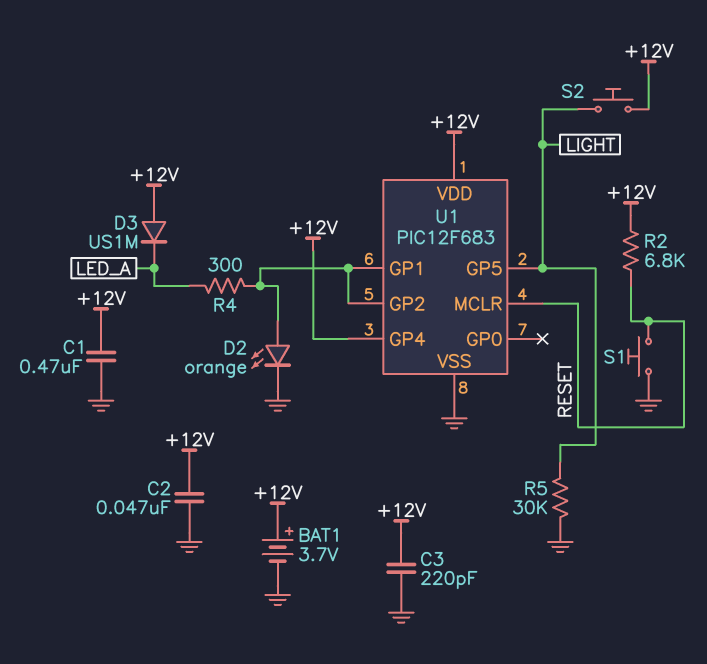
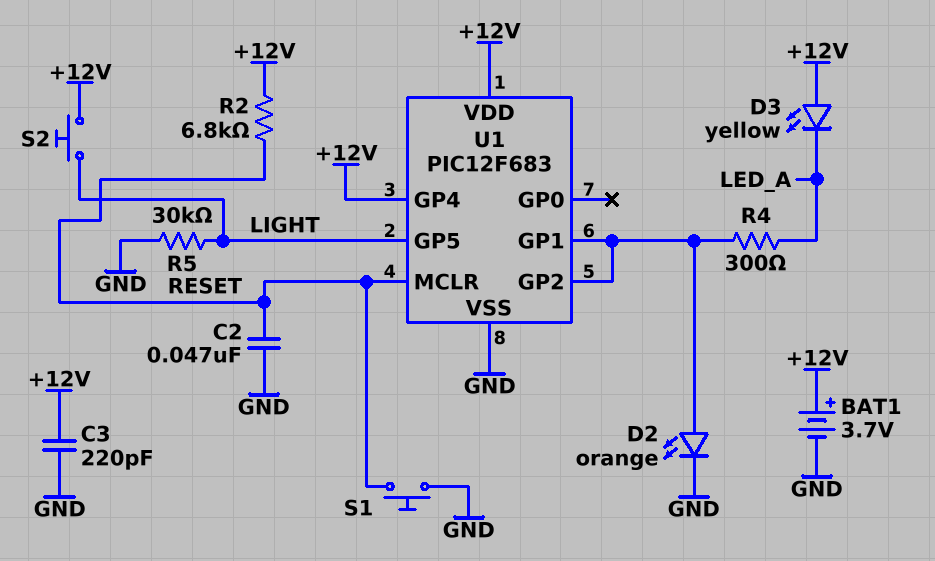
C1: 470nF (+12V, GND) -> none
C2: 47nF (+12V, GND) -> 47nF (GND, RESET)
D3: diode US1M (A +12V, K LED_A) -> LED yellow (A +12V, K LED_A)

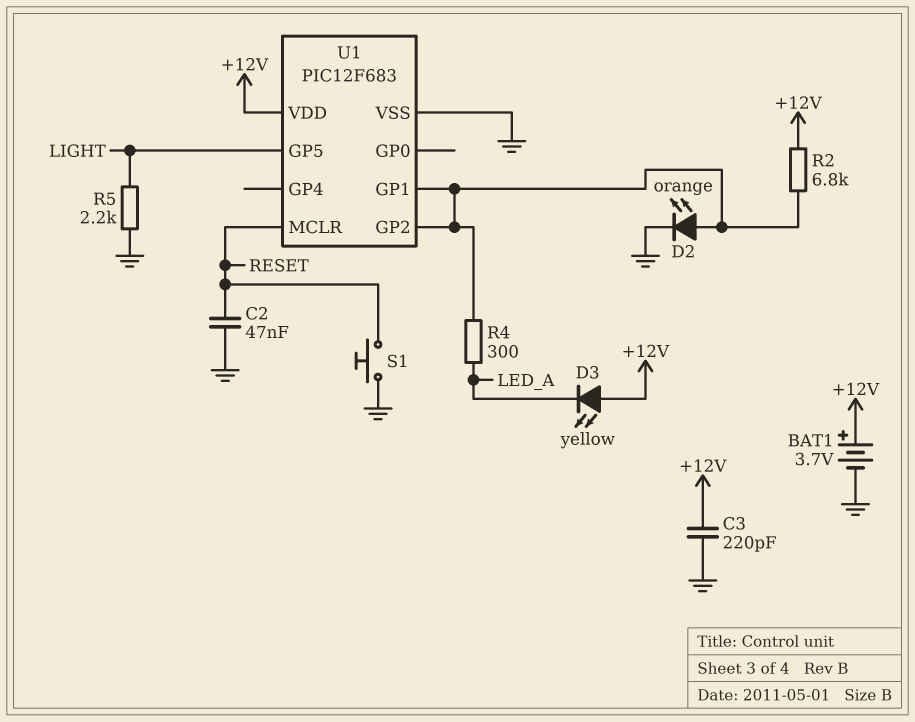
R2: 6.8k (+12V, RESET) -> 6.8k (+12V, U1/GP1)
R5: 30k (GND, LIGHT) -> 2.2k (GND, LIGHT)
S2: button (+12V, LIGHT) -> none
U1 pin GP4: +12V -> none

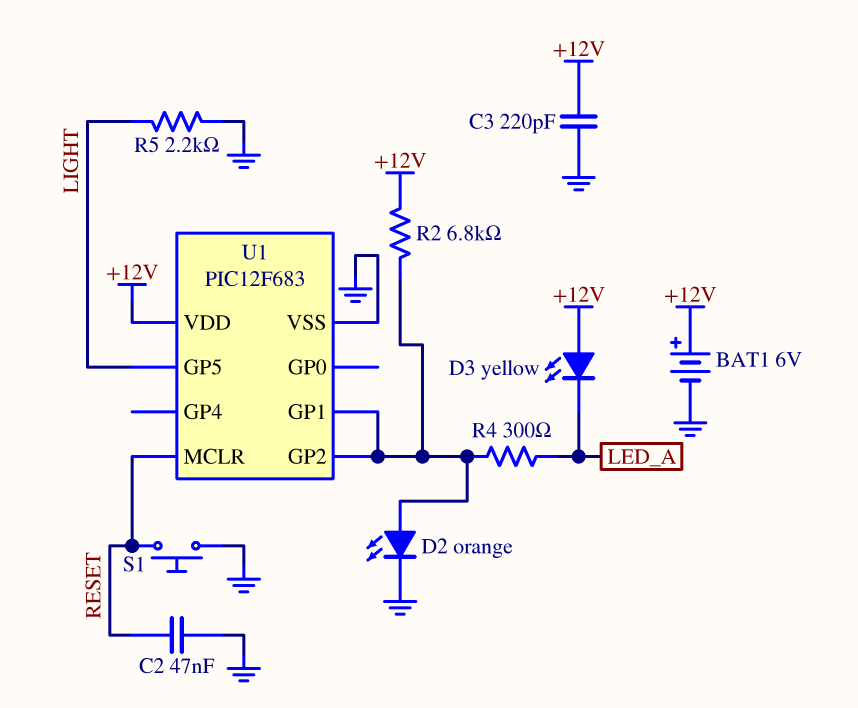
BAT1: 3.7V (plus +12V, minus GND) -> 6V (plus +12V, minus GND)

